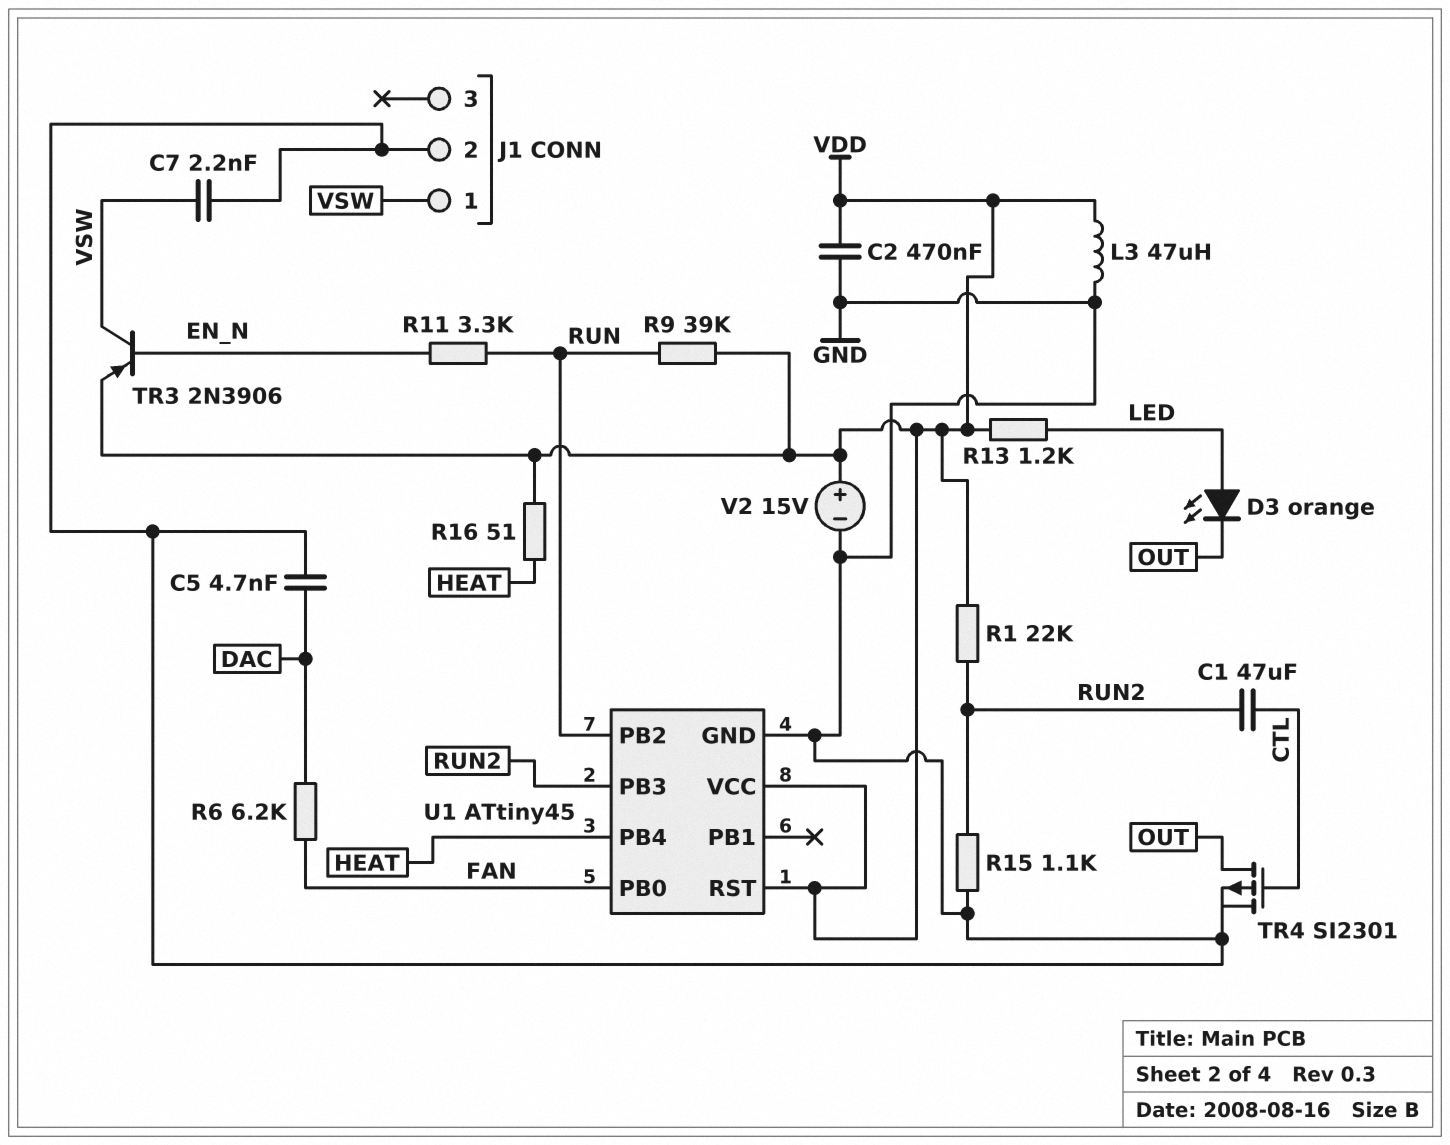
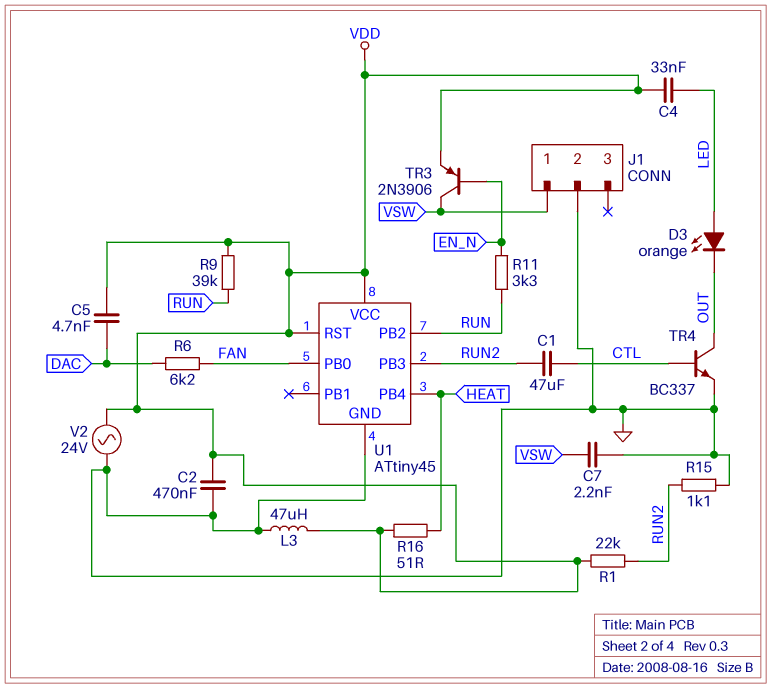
C4: none -> 33nF (LED, VDD)
C5: 4.7nF (DAC, GND) -> 4.7nF (DAC, VDD)
R13: 1.2k (LED, VDD) -> none
TR4: PMOS SI2301 (G CTL, D OUT, S GND) -> NPN BC337 (B CTL, C OUT, E GND)
V2: 15V (plus VDD, minus GND) -> AC 24V (GND, VDD)

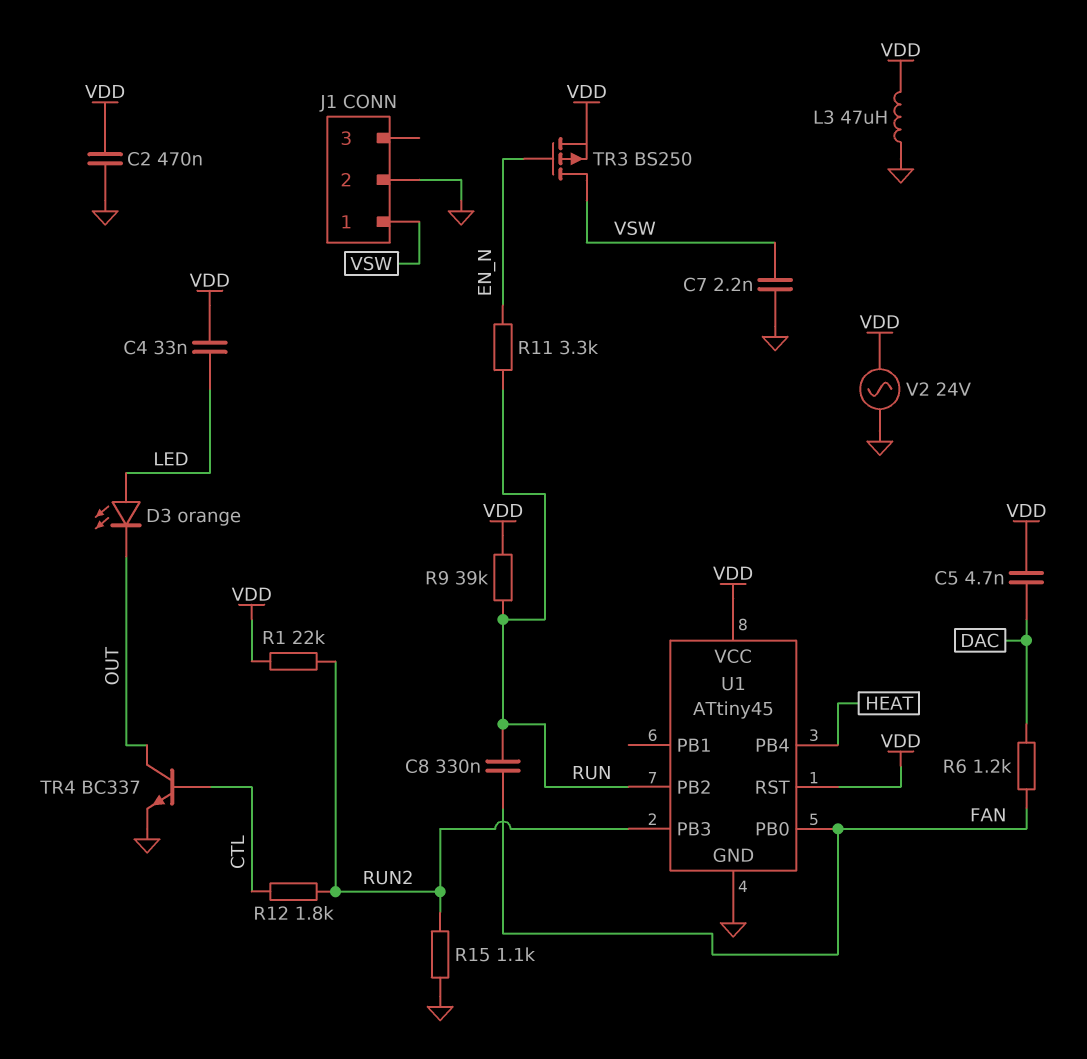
C1: 47uF (CTL, RUN2) -> none
C8: none -> 330nF (FAN, RUN)
R6: 6.2k (DAC, FAN) -> 1.2k (DAC, FAN)
R12: none -> 1.8k (CTL, RUN2)
R16: 51 (HEAT, VDD) -> none
TR3: PNP 2N3906 (B EN_N, C VSW, E VDD) -> PMOS BS250 (G EN_N, D VSW, S VDD)

